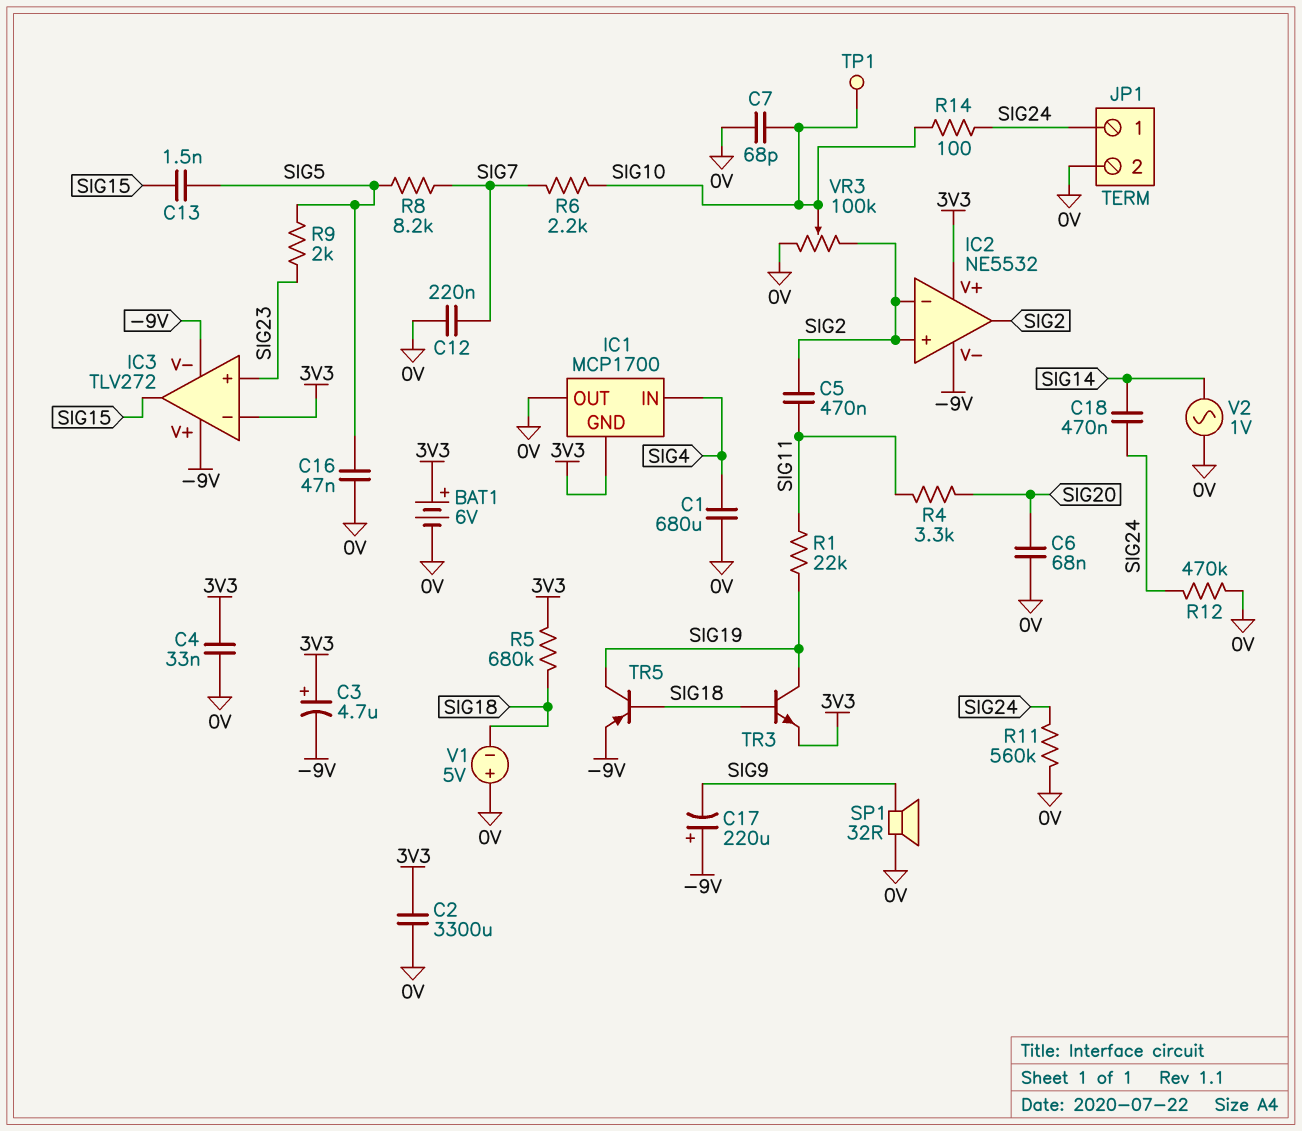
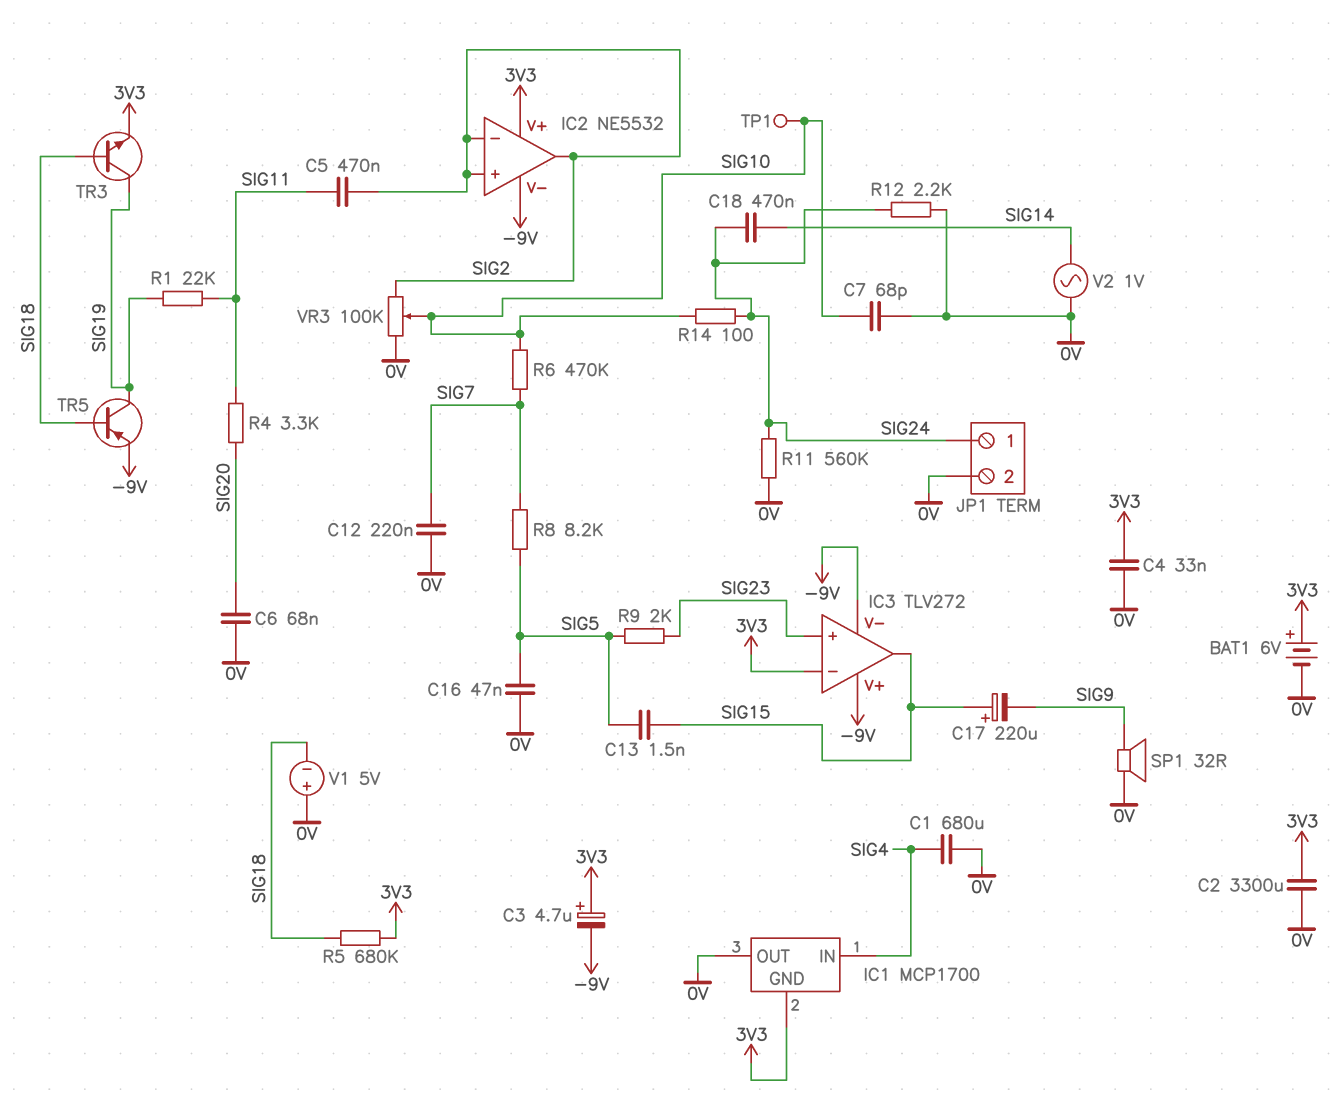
C17: 220uF (plus -9V, minus SIG9) -> 220uF (plus SIG15, minus SIG9)
R6: 2.2k (SIG7, SIG10) -> 470k (SIG7, SIG10)
R12: 470k (0V, SIG24) -> 2.2k (0V, SIG24)

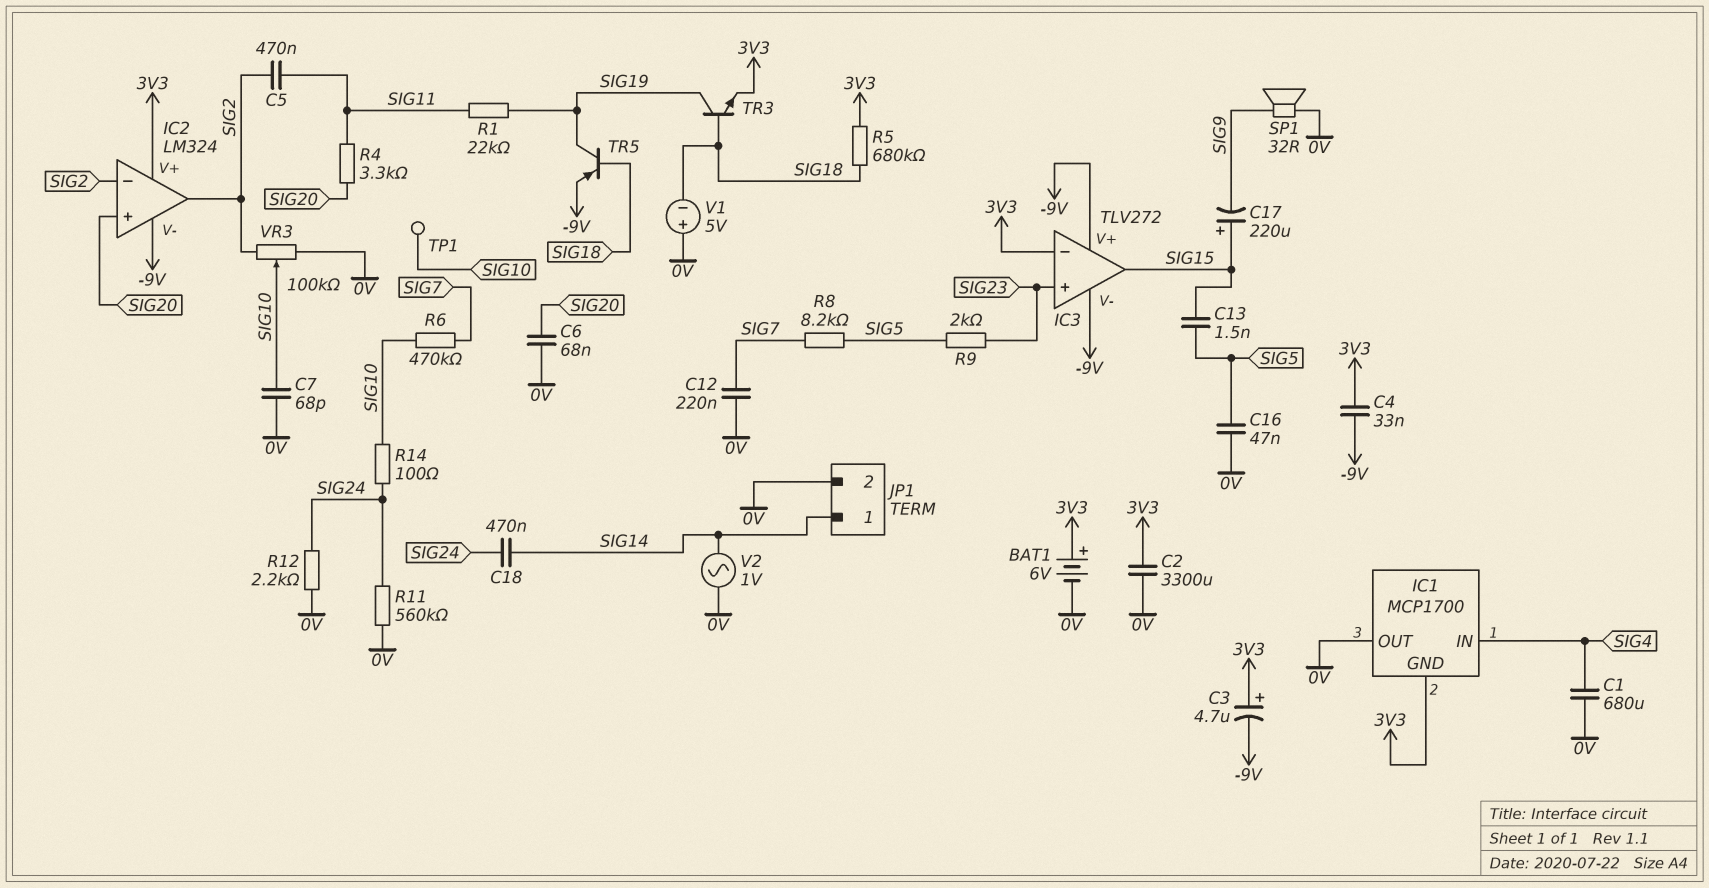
C4: 33nF (0V, 3V3) -> 33nF (-9V, 3V3)
IC2: NE5532 -> LM324
IC2 pin in+: SIG2 -> SIG20
JP1 pin 1: SIG24 -> SIG14

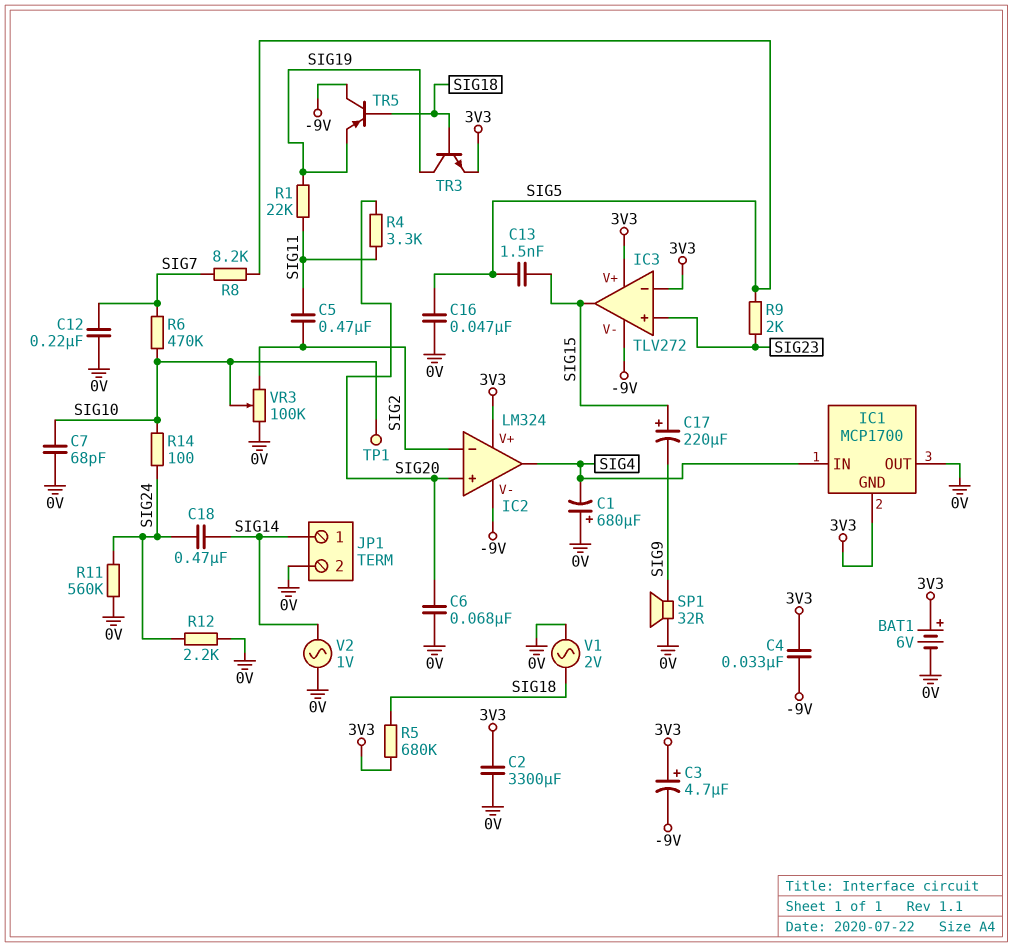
C1: 680uF (0V, SIG4) -> 680uF (plus 0V, minus SIG4)
IC2 pin out: SIG2 -> SIG4
IC3 pin V+: -9V -> 3V3
TR5: PNP (B SIG18, C SIG19, E -9V) -> PNP (B SIG18, C -9V, E SIG19)
V1: 5V (plus 0V, minus SIG18) -> AC 2V (0V, SIG18)

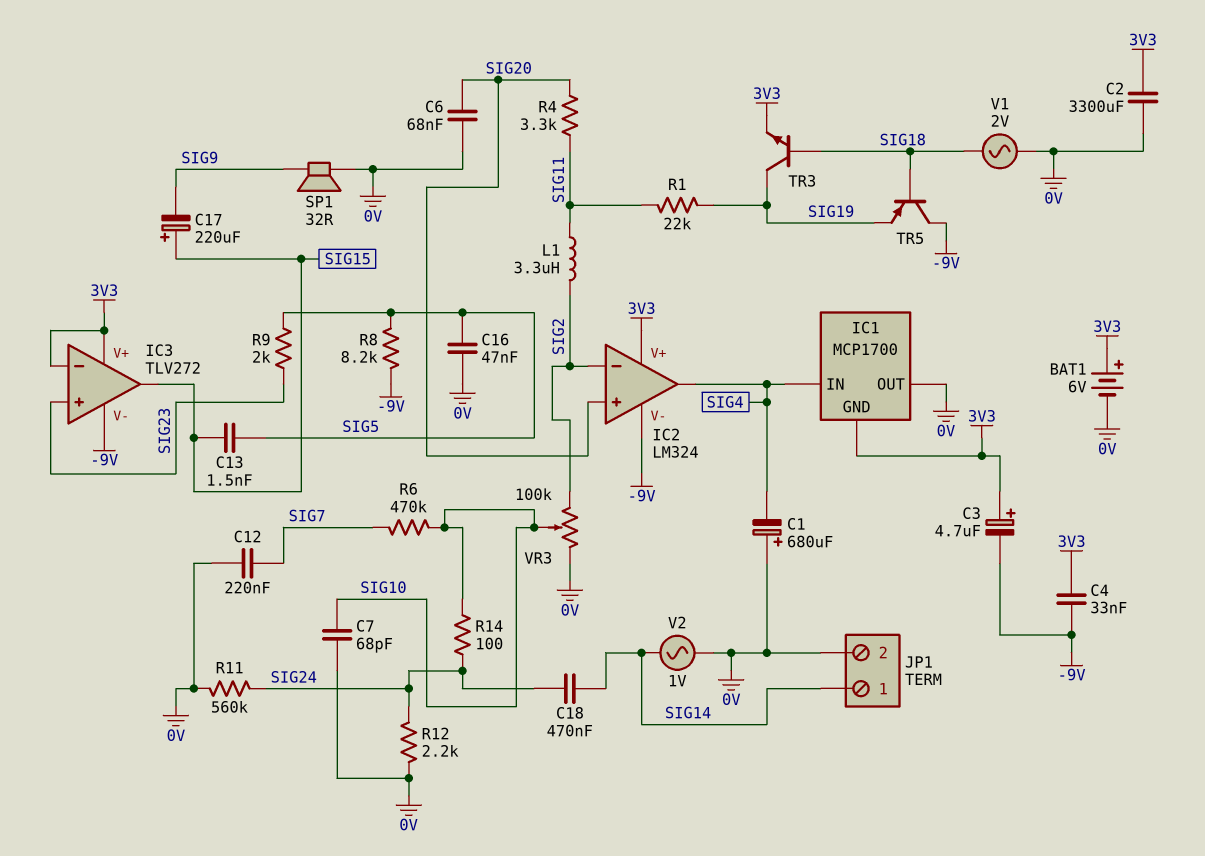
C5: 470nF (SIG2, SIG11) -> none
L1: none -> 3.3uH (SIG2, SIG11)
R5: 680k (3V3, SIG18) -> none
R8: 8.2k (SIG5, SIG7) -> 8.2k (-9V, SIG5)
TP1: test point (SIG10) -> none

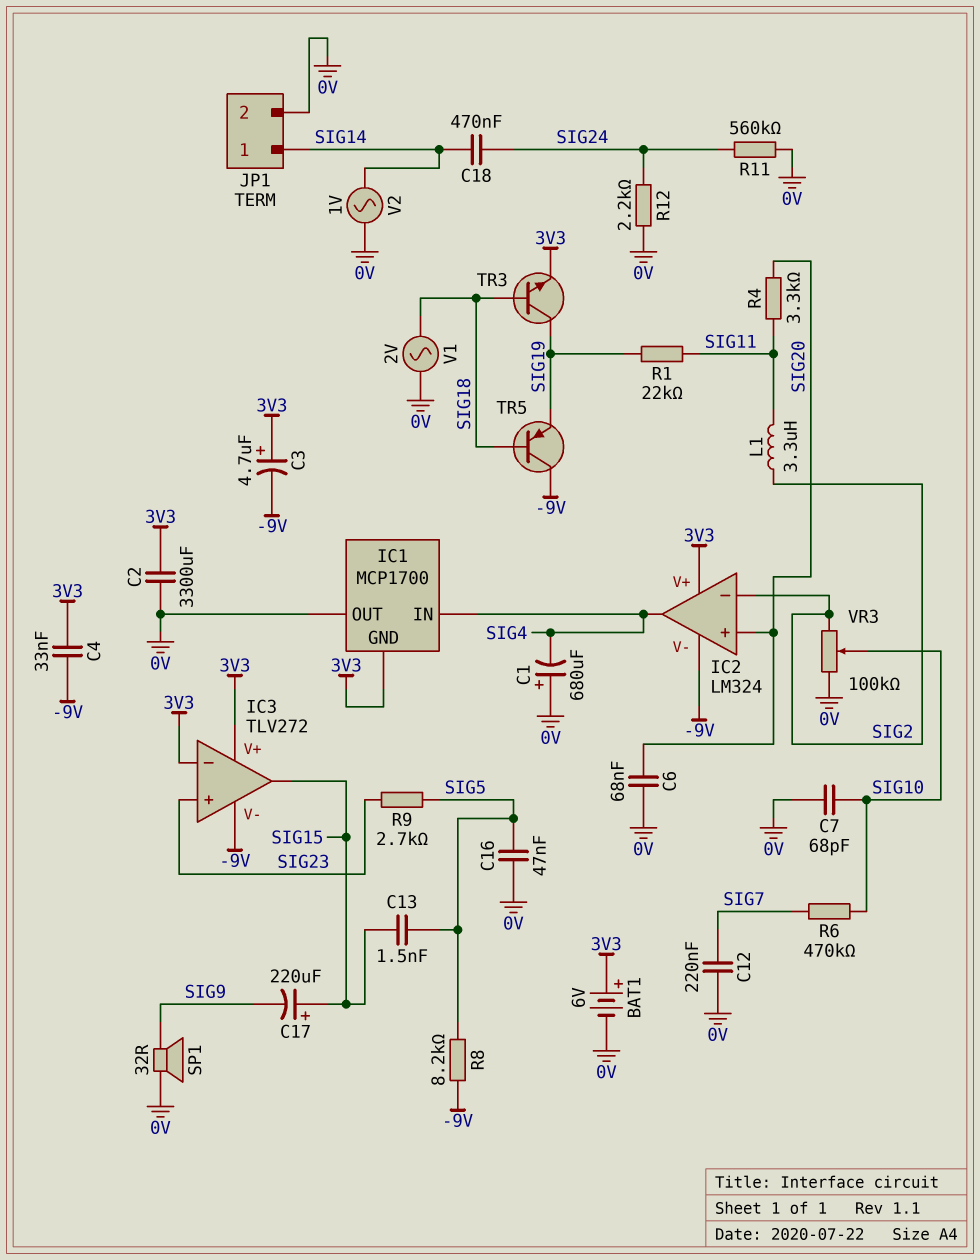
R9: 2k (SIG5, SIG23) -> 2.7k (SIG5, SIG23)
R14: 100 (SIG10, SIG24) -> none

